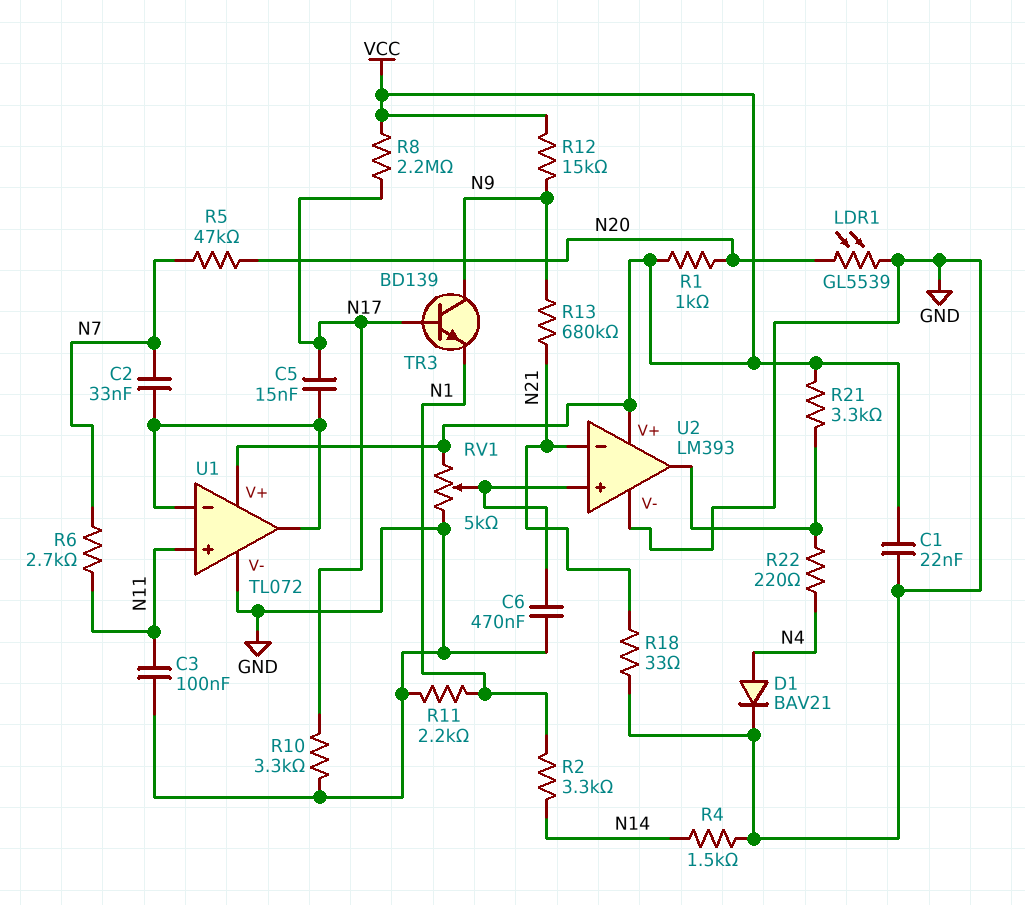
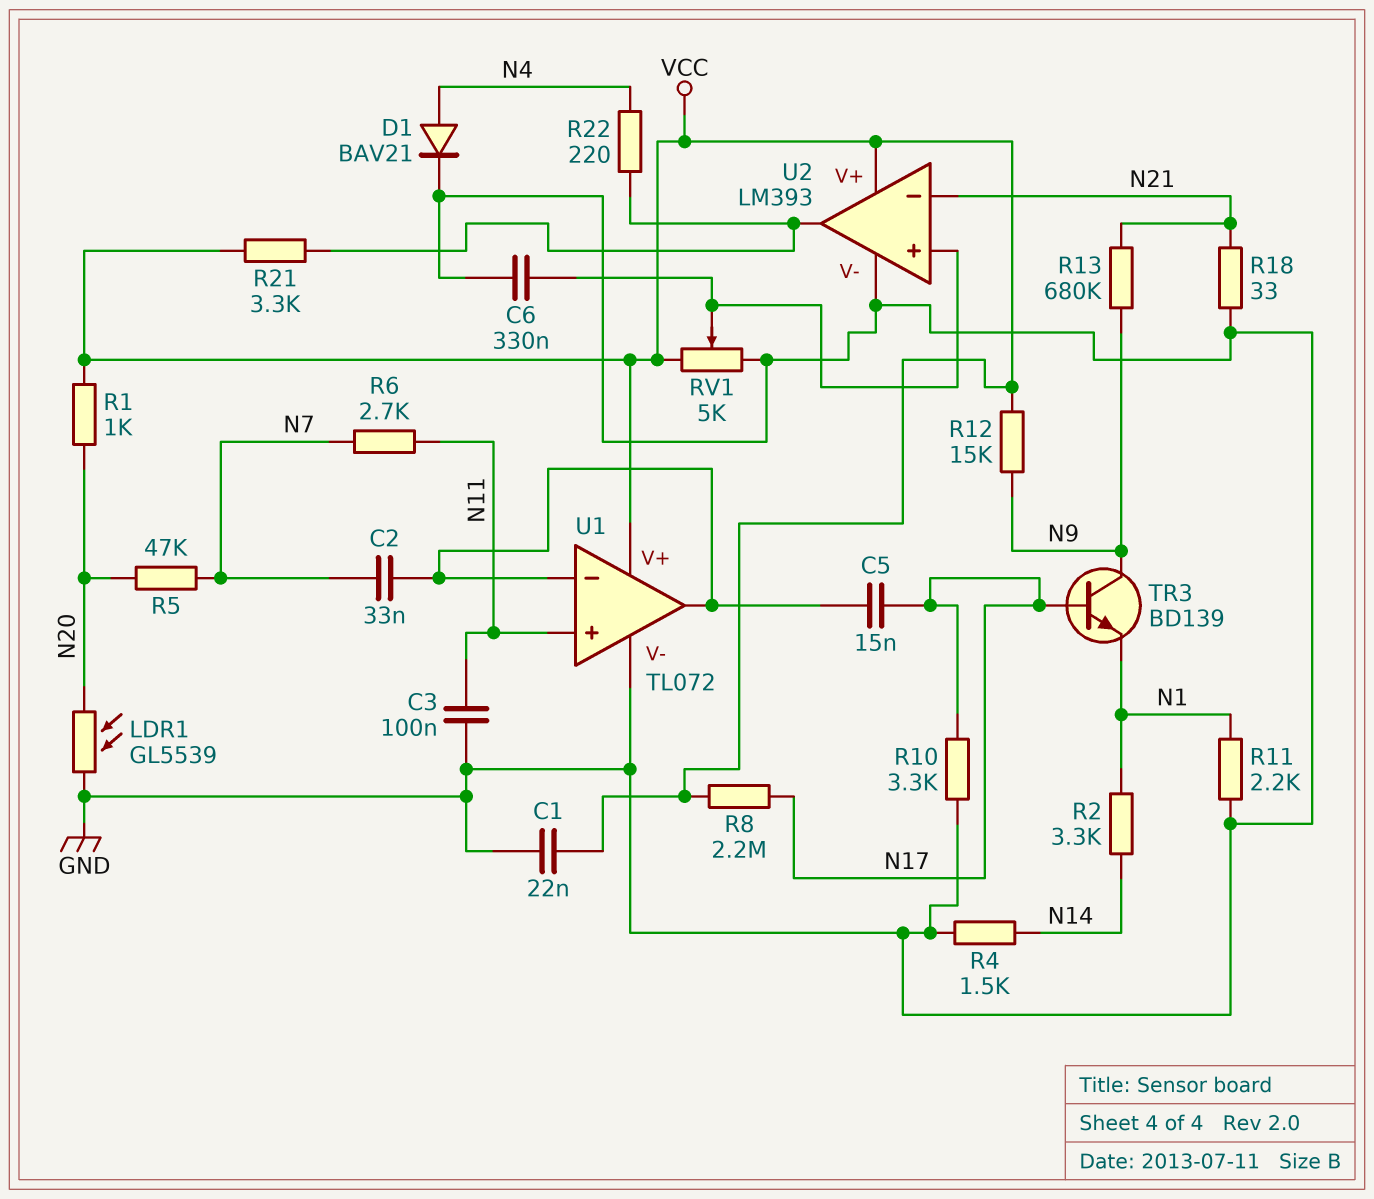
C6: 470nF (GND, U2/in+) -> 330nF (GND, U2/in+)

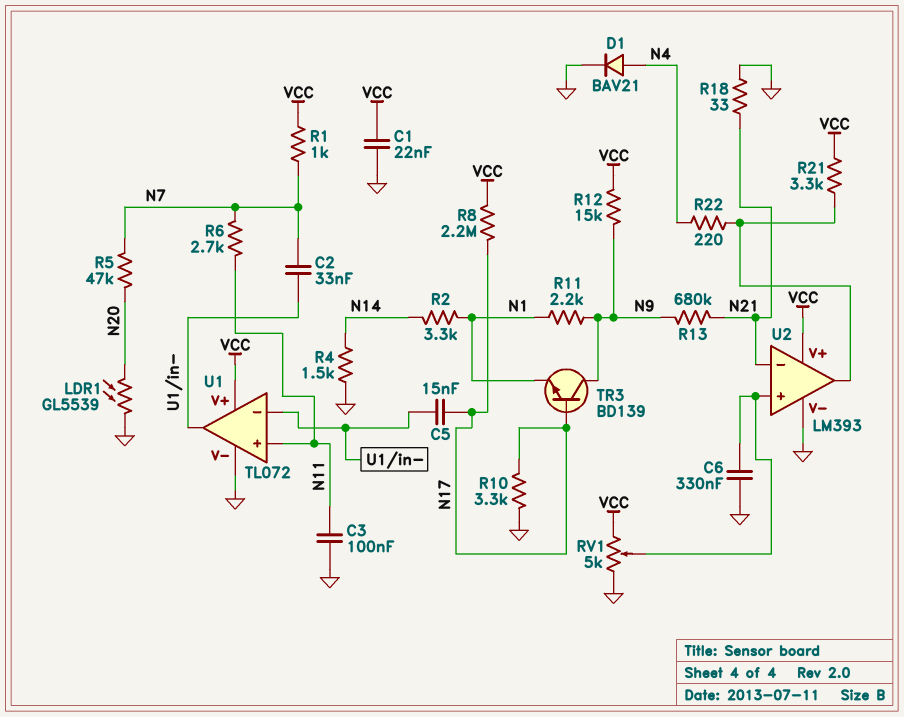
R1: 1k (N20, VCC) -> 1k (N7, VCC)
R11: 2.2k (GND, N1) -> 2.2k (N1, N9)

